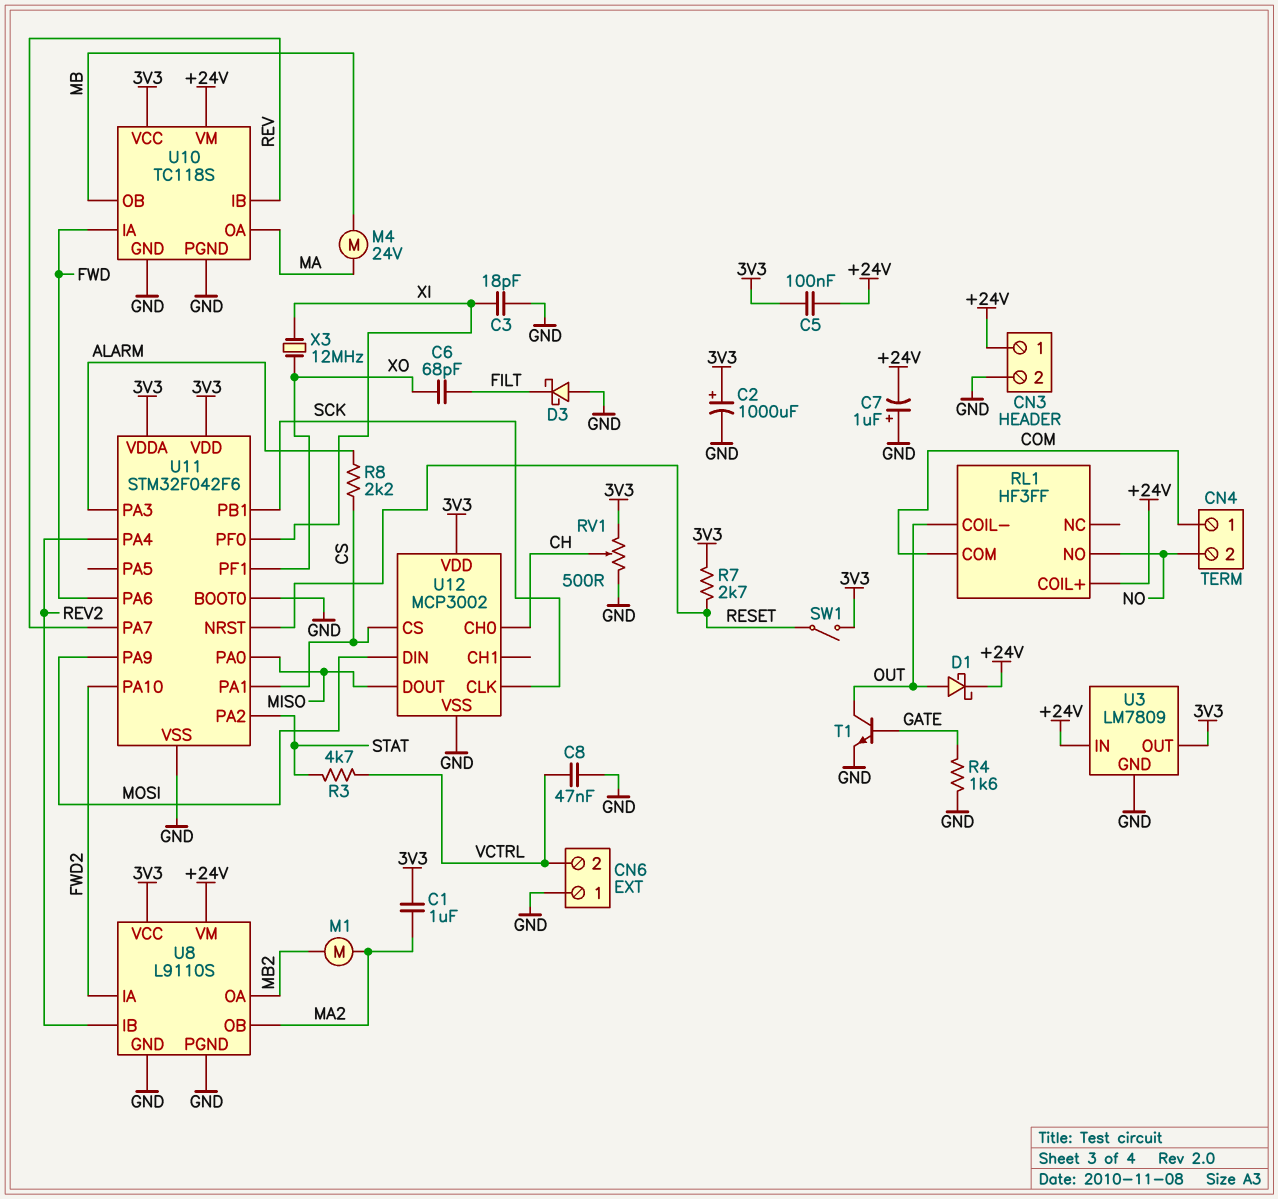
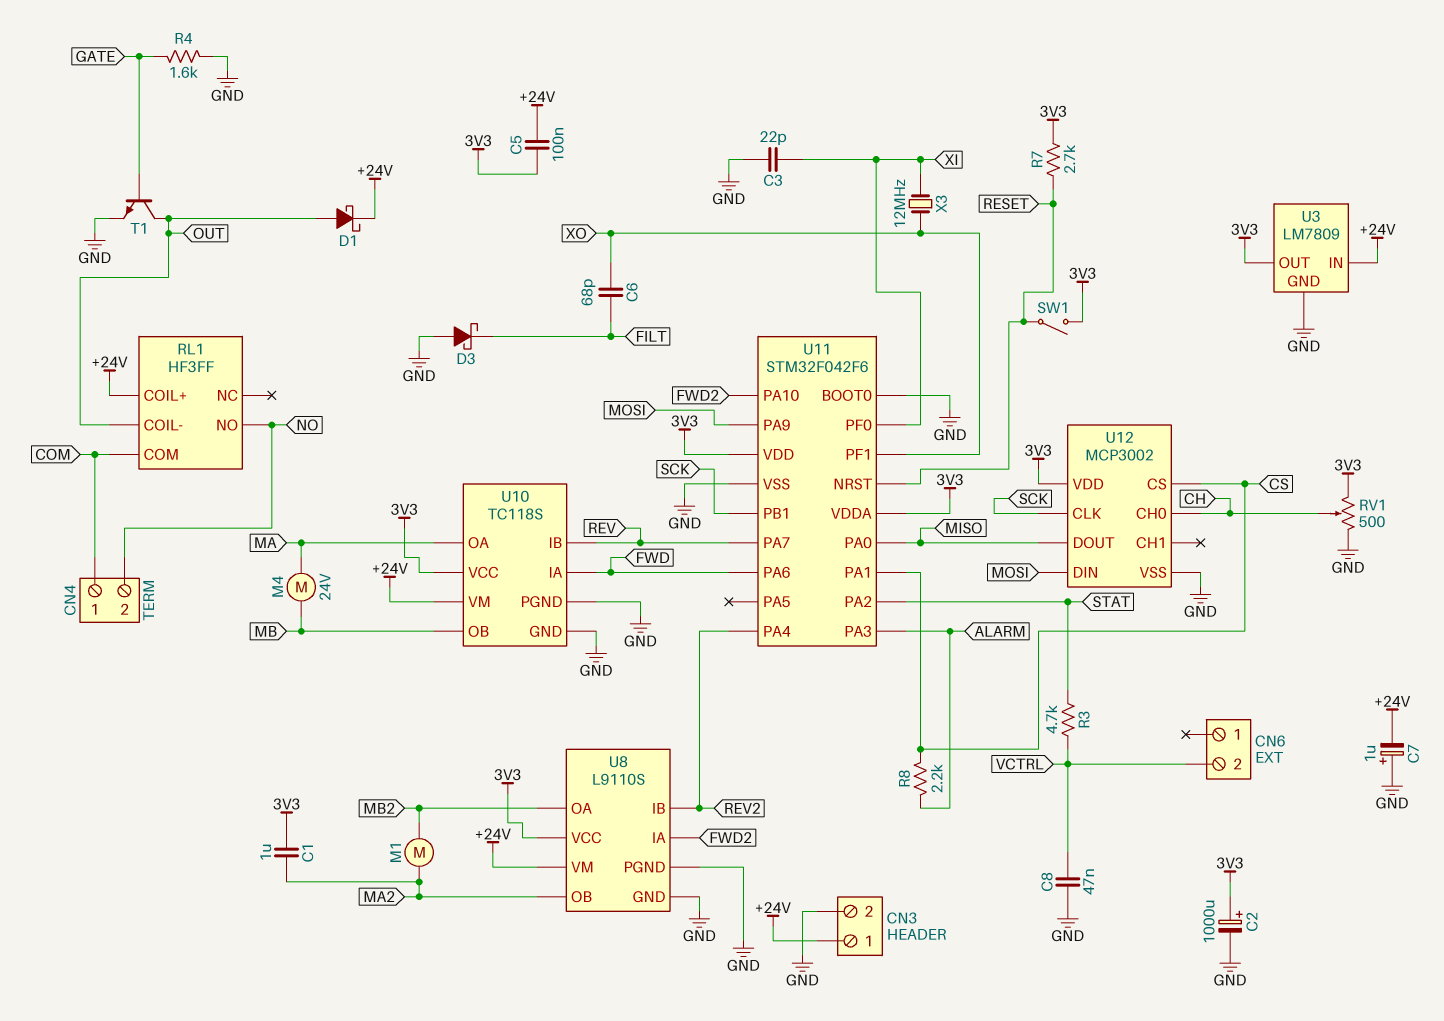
C3: 18pF (GND, XI) -> 22pF (GND, XI)
CN6 pin 1: GND -> none

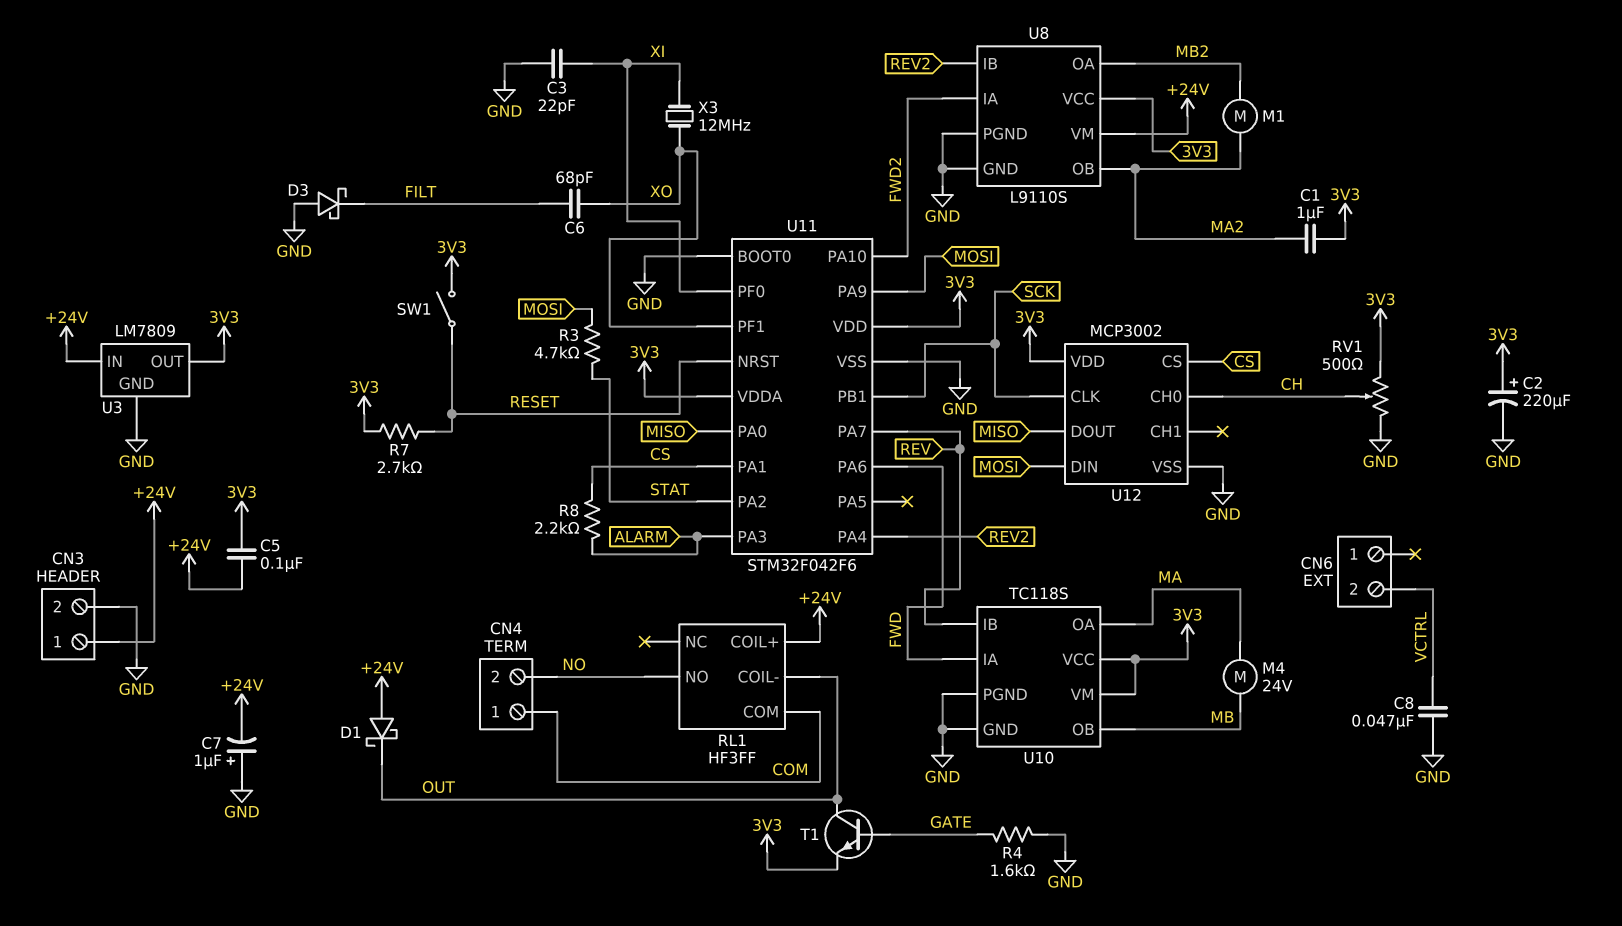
C2: 1000uF (plus 3V3, minus GND) -> 220uF (plus 3V3, minus GND)
D1: schottky (A OUT, K +24V) -> schottky (A +24V, K OUT)
R3: 4.7k (STAT, VCTRL) -> 4.7k (MOSI, STAT)
T1: NPN (B GATE, C OUT, E GND) -> NPN (B GATE, C OUT, E 3V3)
U10 pin VM: +24V -> 3V3

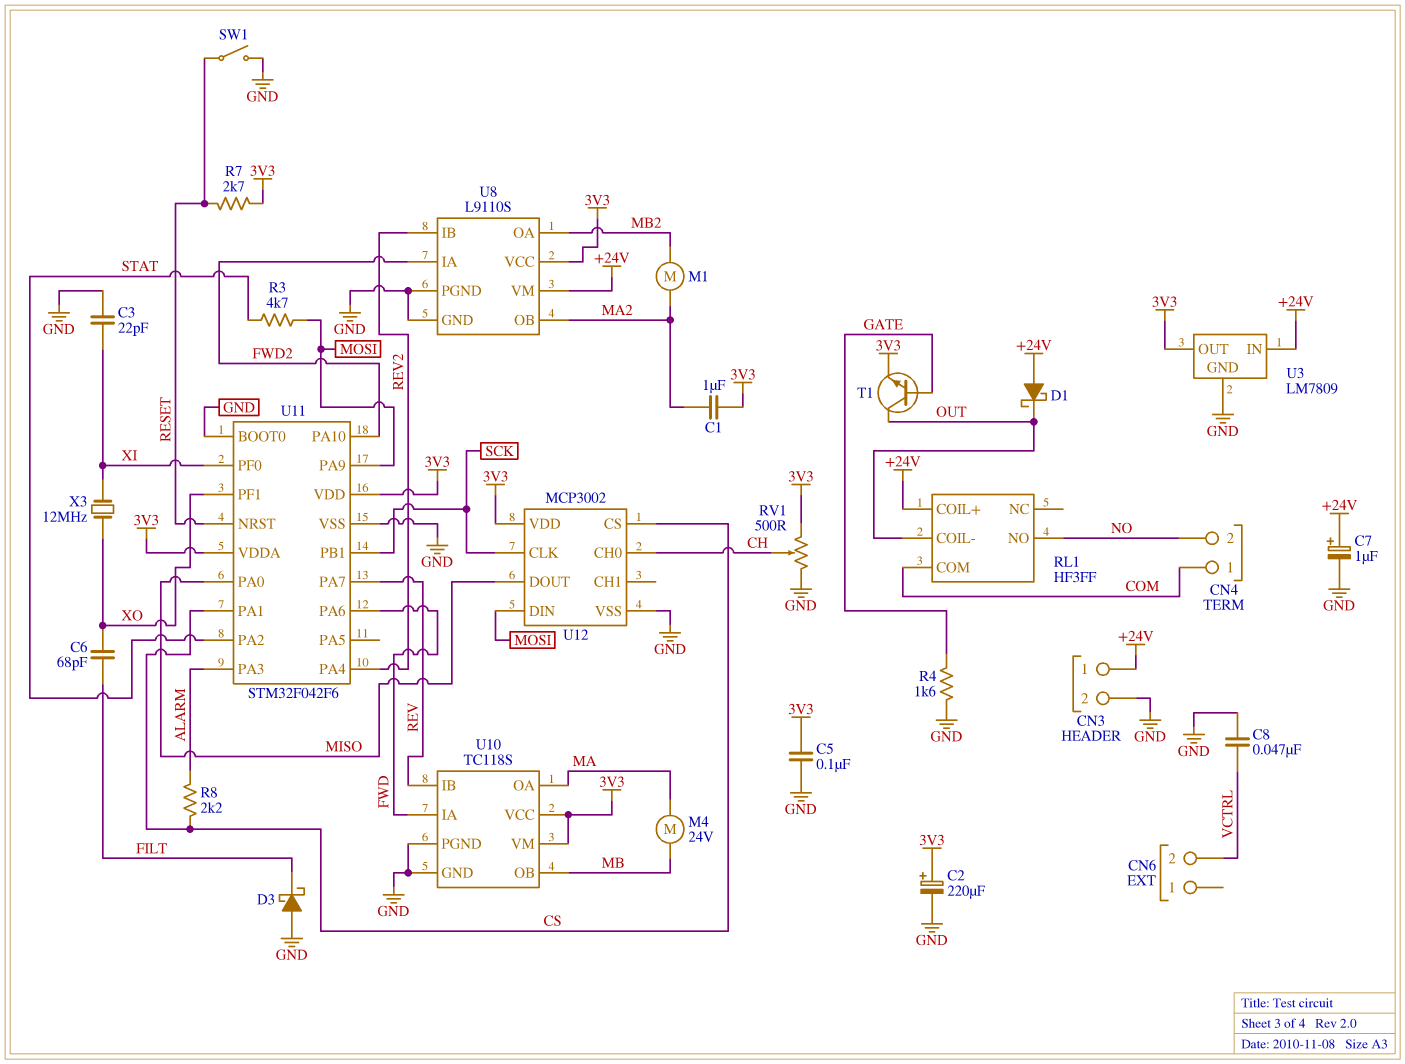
C5: 100nF (+24V, 3V3) -> 100nF (3V3, GND)
C7: 1uF (plus GND, minus +24V) -> 1uF (plus +24V, minus GND)
SW1: switch (3V3, RESET) -> switch (GND, RESET)

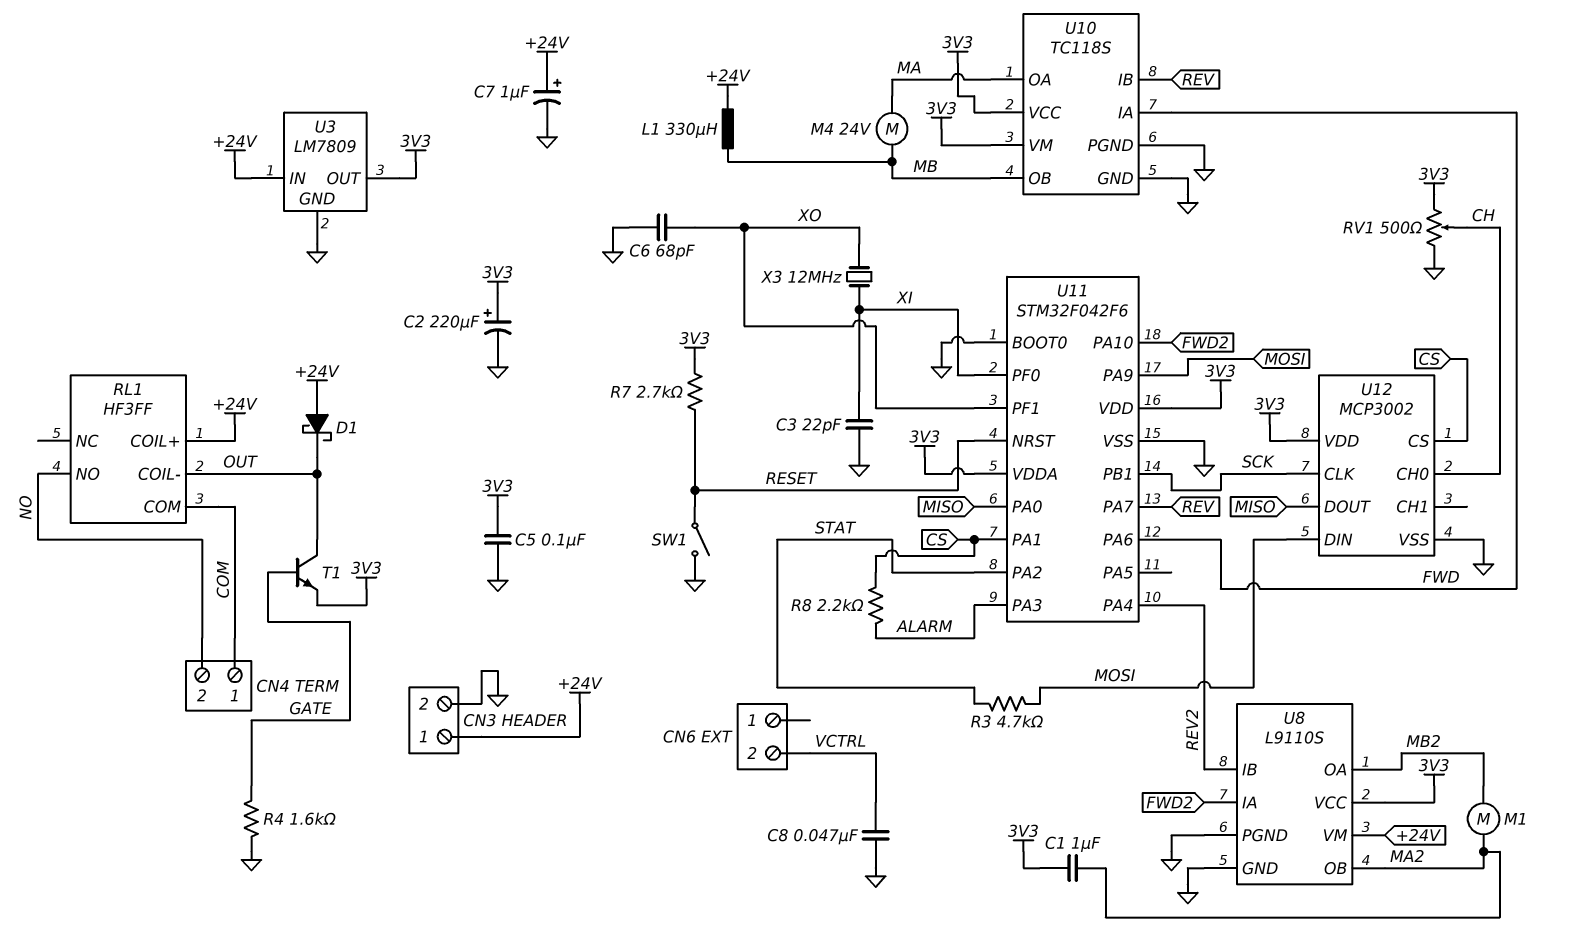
C6: 68pF (FILT, XO) -> 68pF (GND, XO)
D3: schottky (A GND, K FILT) -> none
L1: none -> 330uH (+24V, MB)

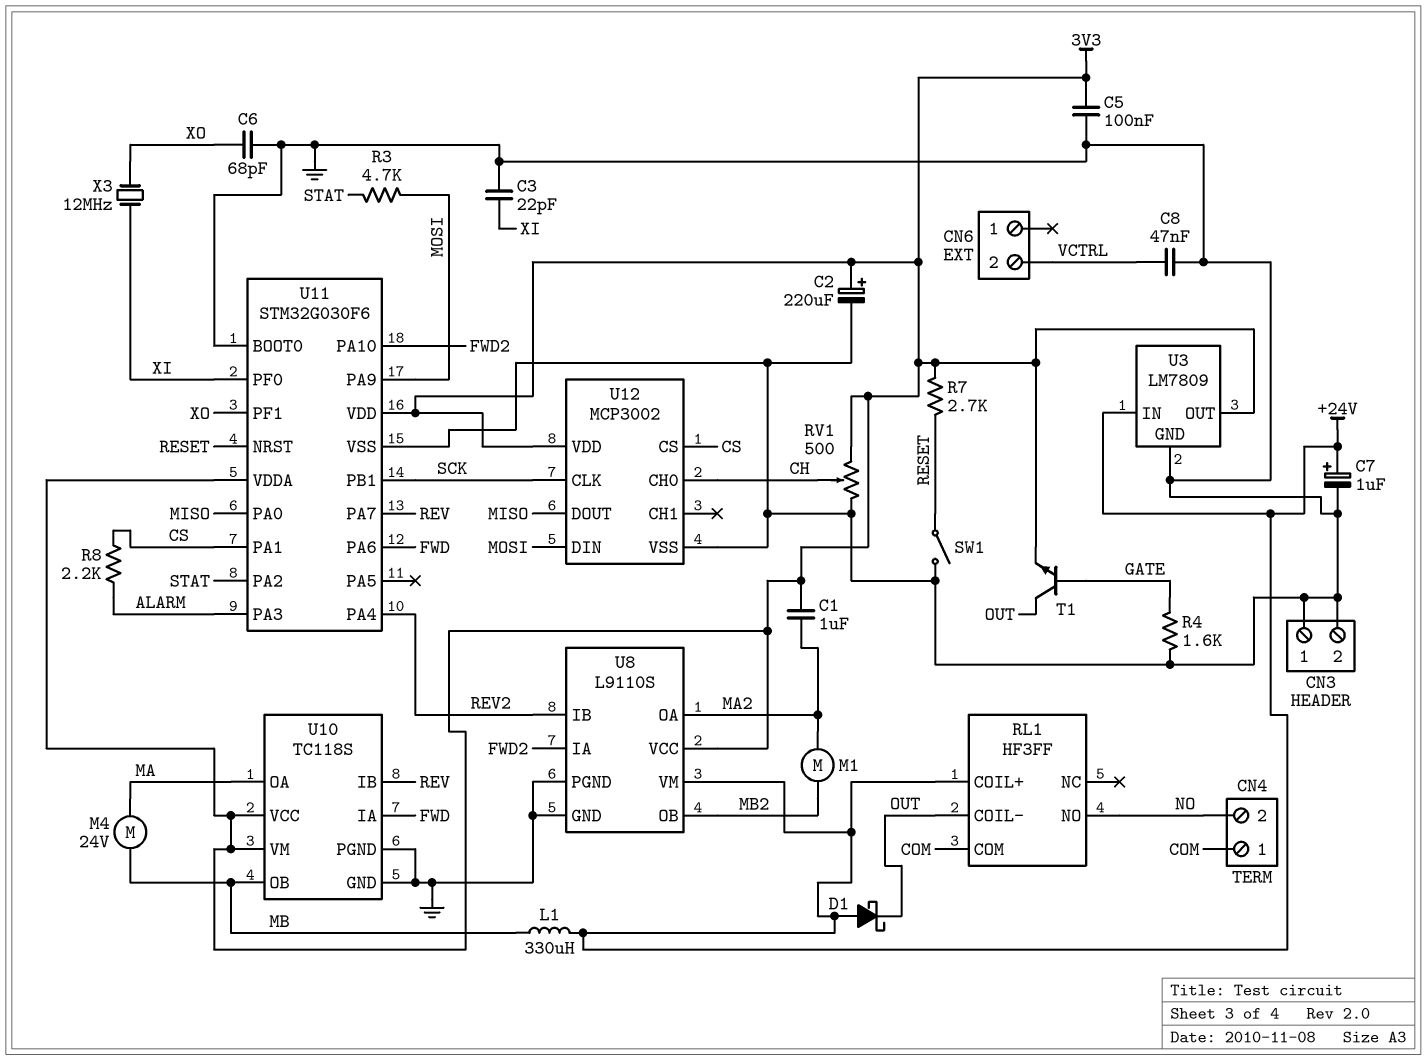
CN3 pin 1: +24V -> GND
U8 pin OA: MB2 -> MA2
U8 pin OB: MA2 -> MB2
U11: STM32F042F6 -> STM32G030F6

